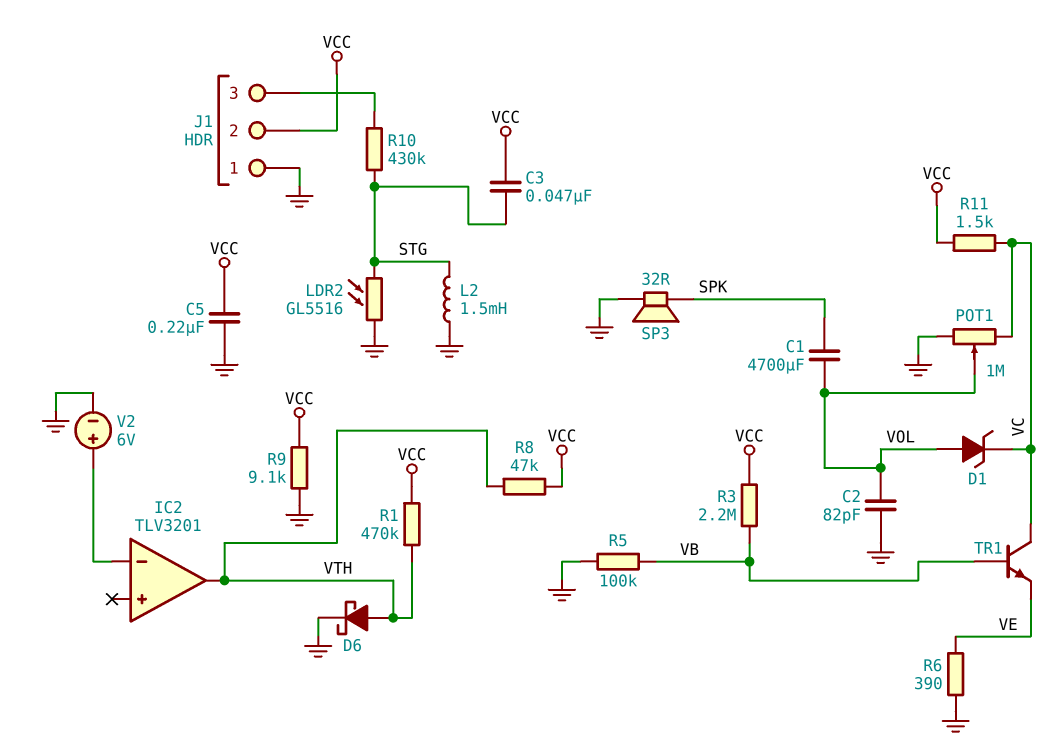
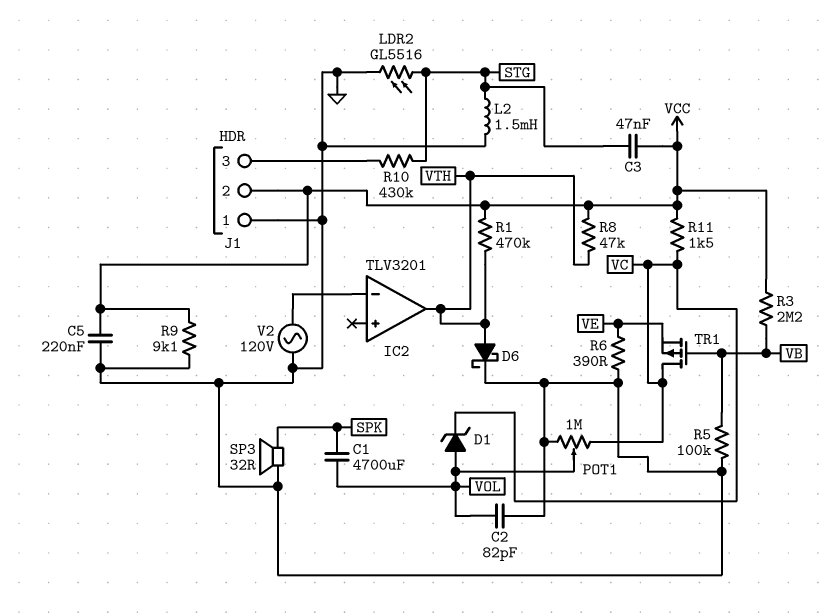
TR1: NPN (B VB, C VC, E VE) -> PMOS (G VB, D VC, S VE)
V2: 6V (plus IC2/in-, minus GND) -> AC 120V (GND, IC2/in-)

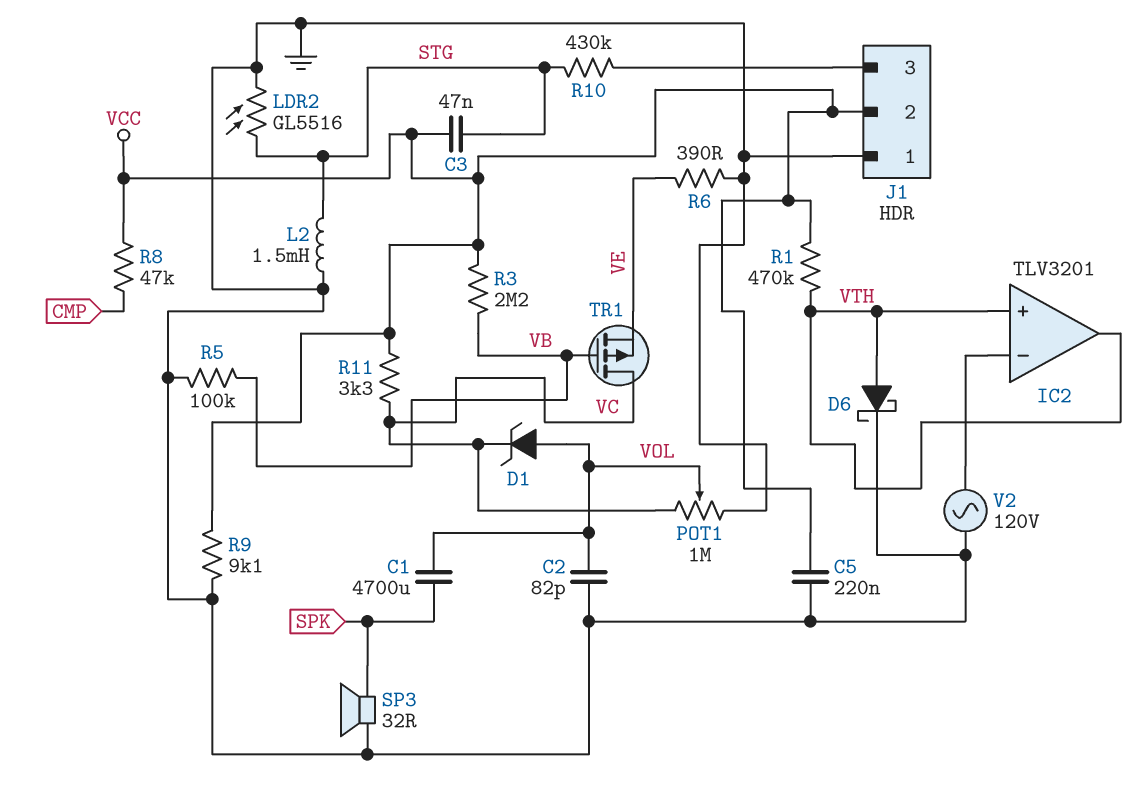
IC2 pin in+: none -> VTH
R8: 47k (VCC, VTH) -> 47k (CMP, VCC)
R11: 1.5k (VC, VCC) -> 3.3k (VC, VCC)

